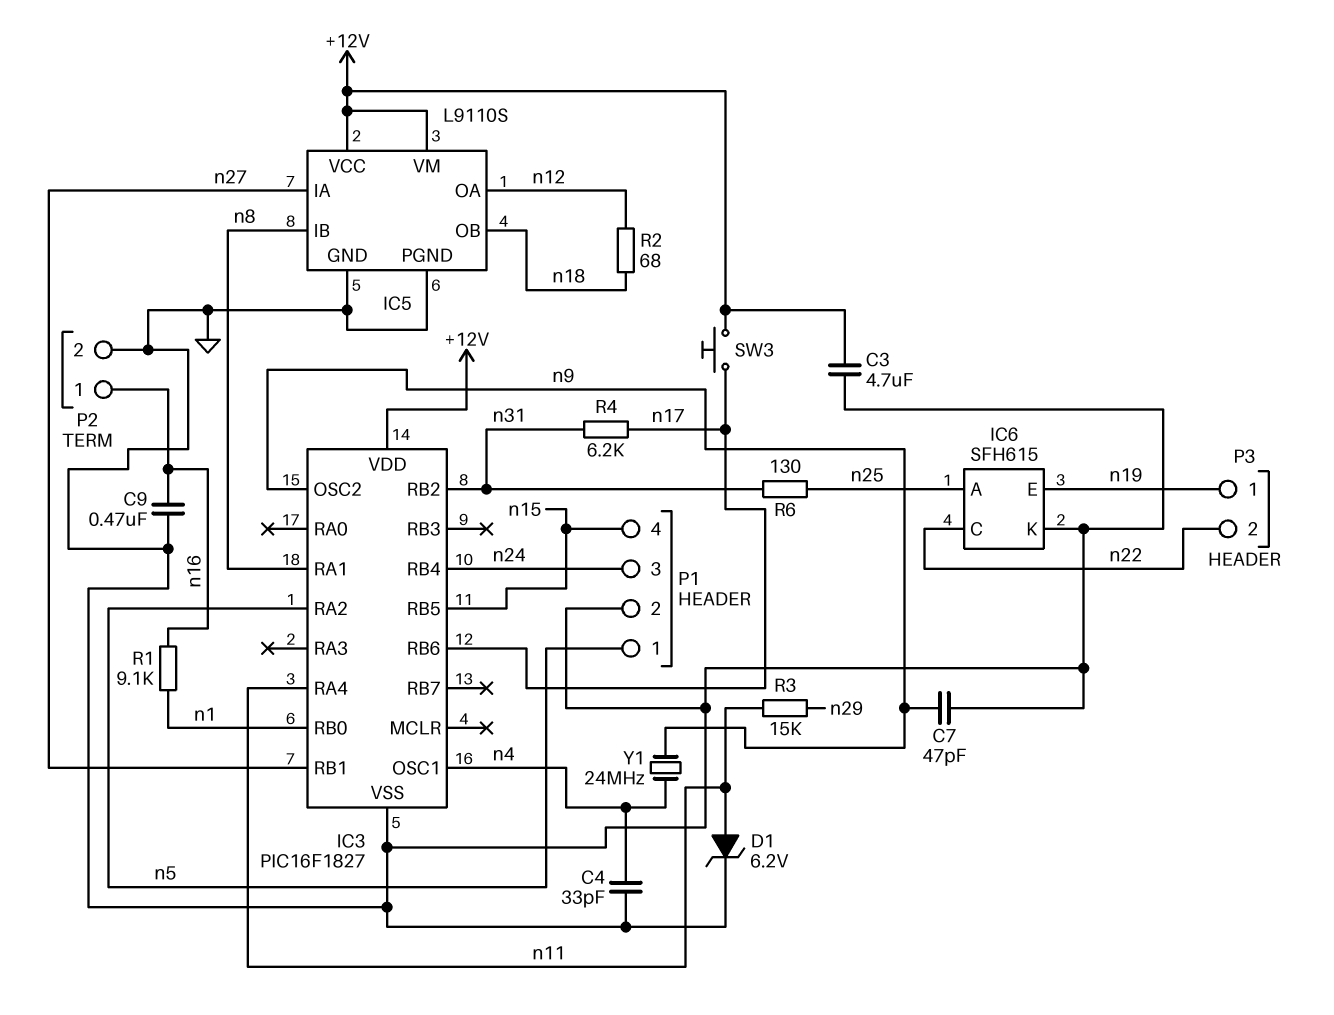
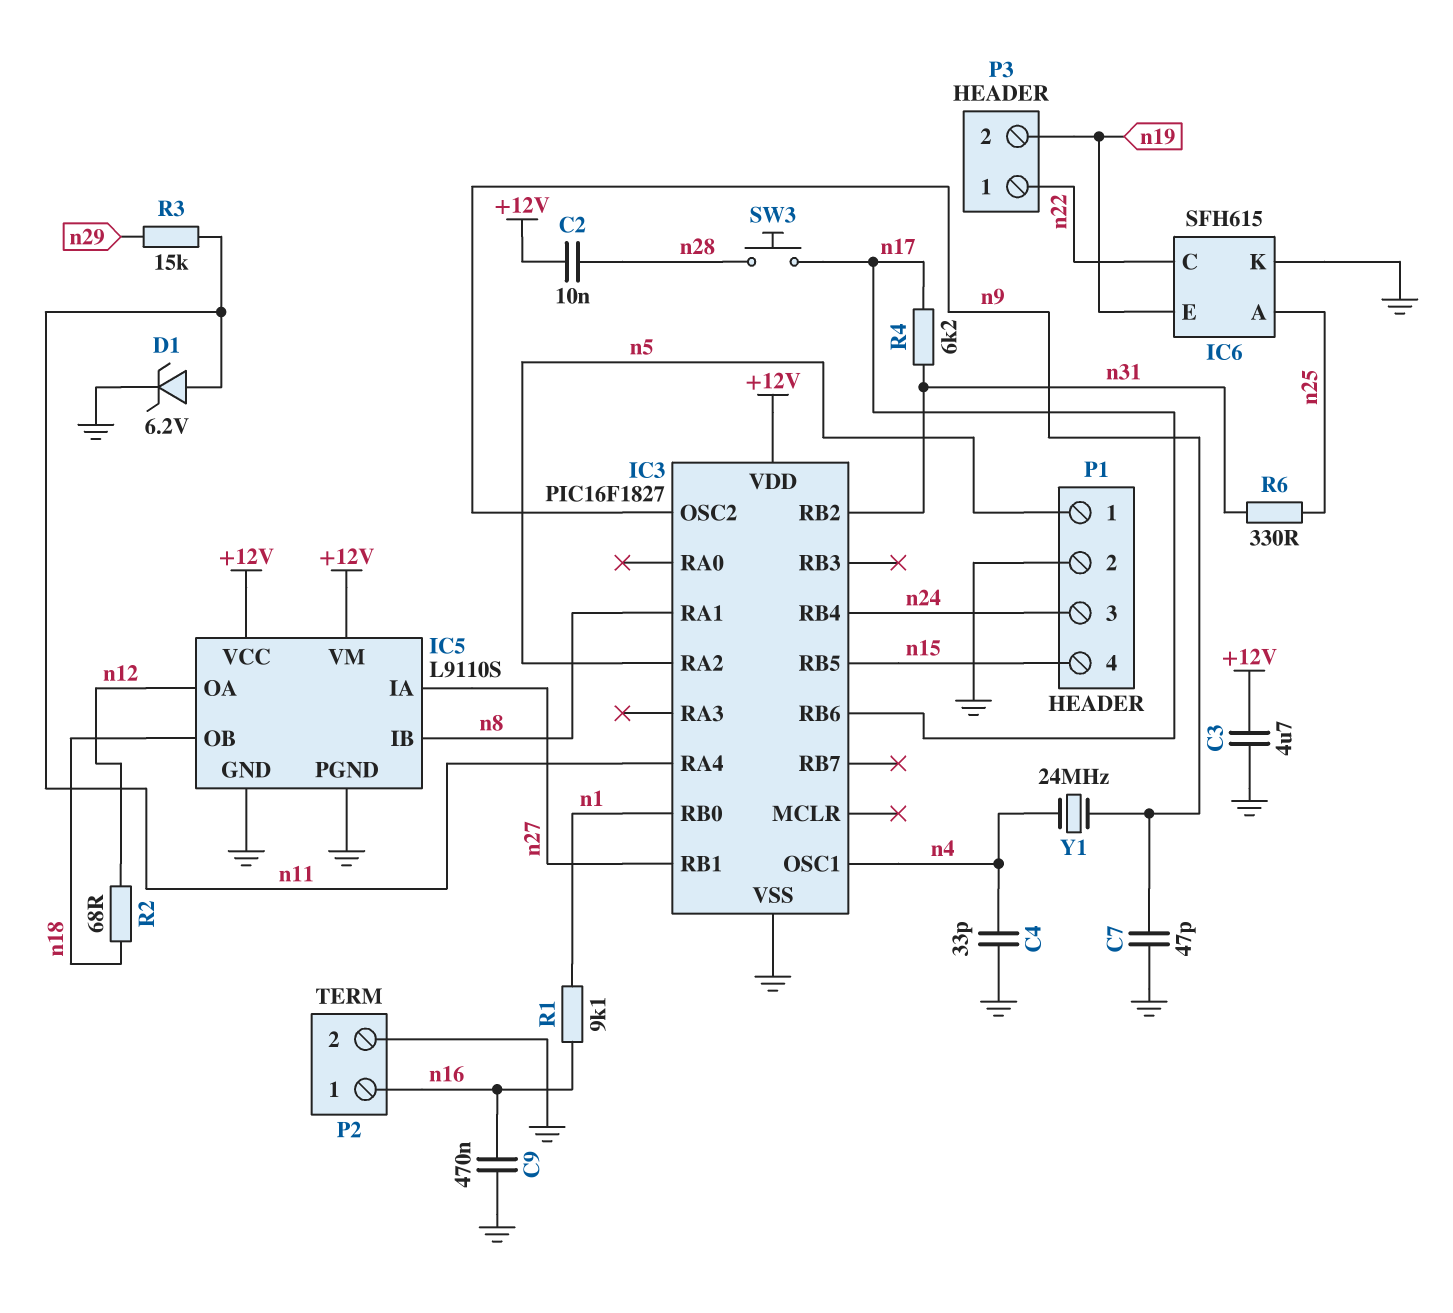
C2: none -> 10nF (+12V, n28)
P3 pin 1: n19 -> n22
P3 pin 2: n22 -> n19
R6: 130 (n25, n31) -> 330 (n25, n31)
SW3: button (+12V, n17) -> button (n17, n28)

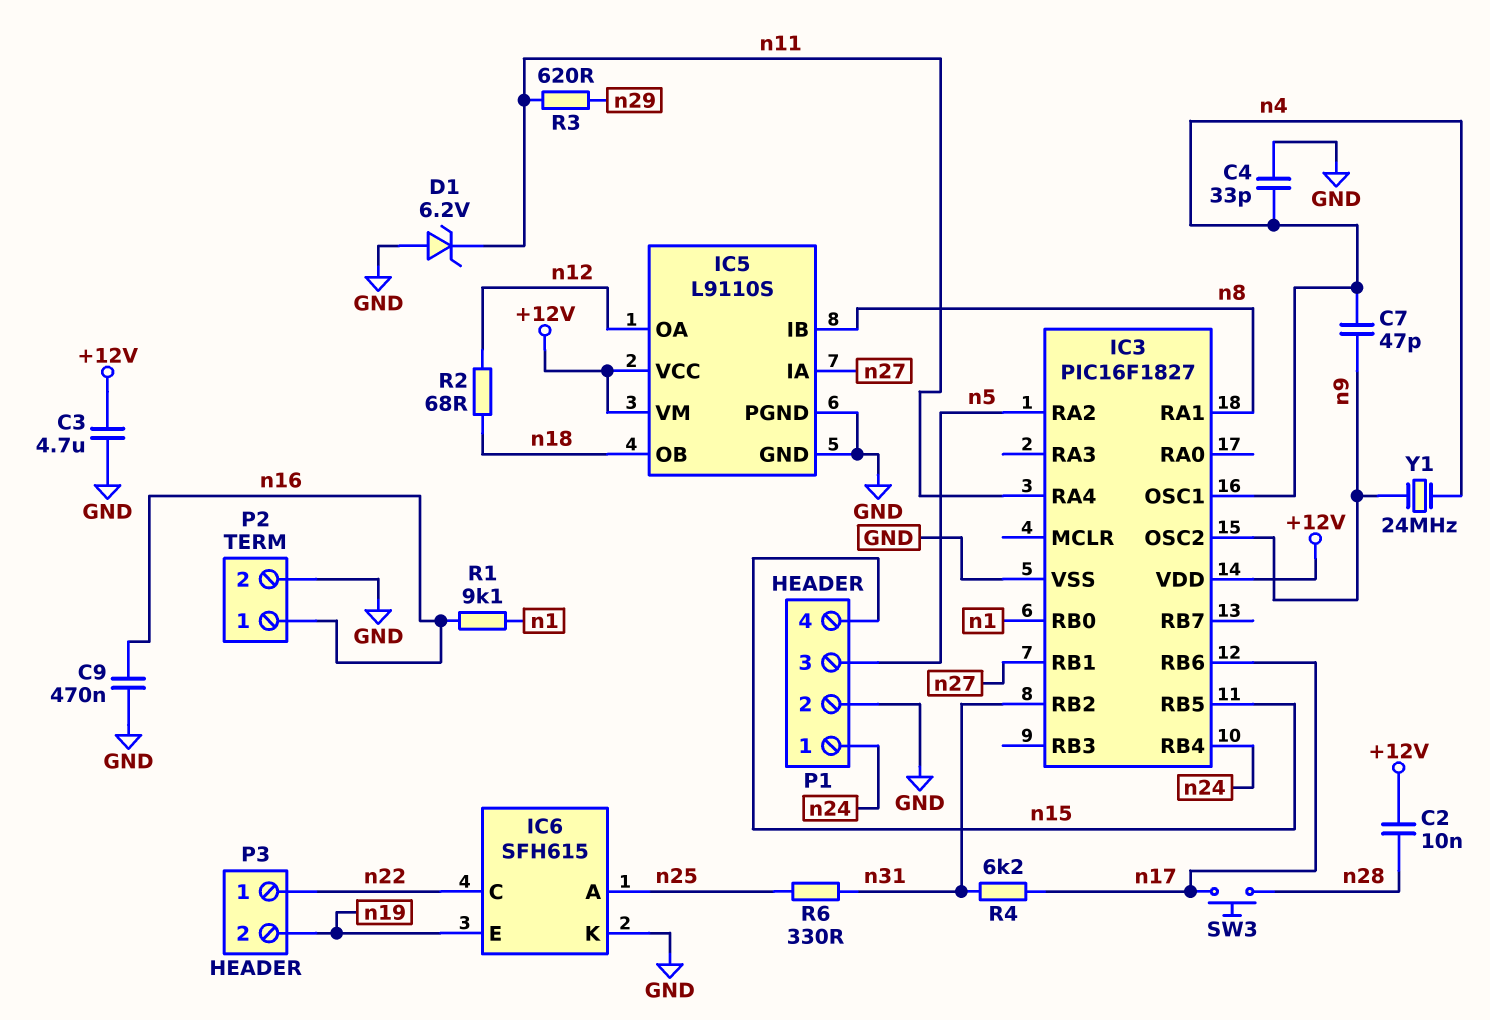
C7: 47pF (GND, n9) -> 47pF (n4, n9)
D1: zener 6.2V (A n11, K GND) -> zener 6.2V (A GND, K n11)
P1 pin 1: n5 -> n24
P1 pin 3: n24 -> n5
R3: 15k (n11, n29) -> 620 (n11, n29)

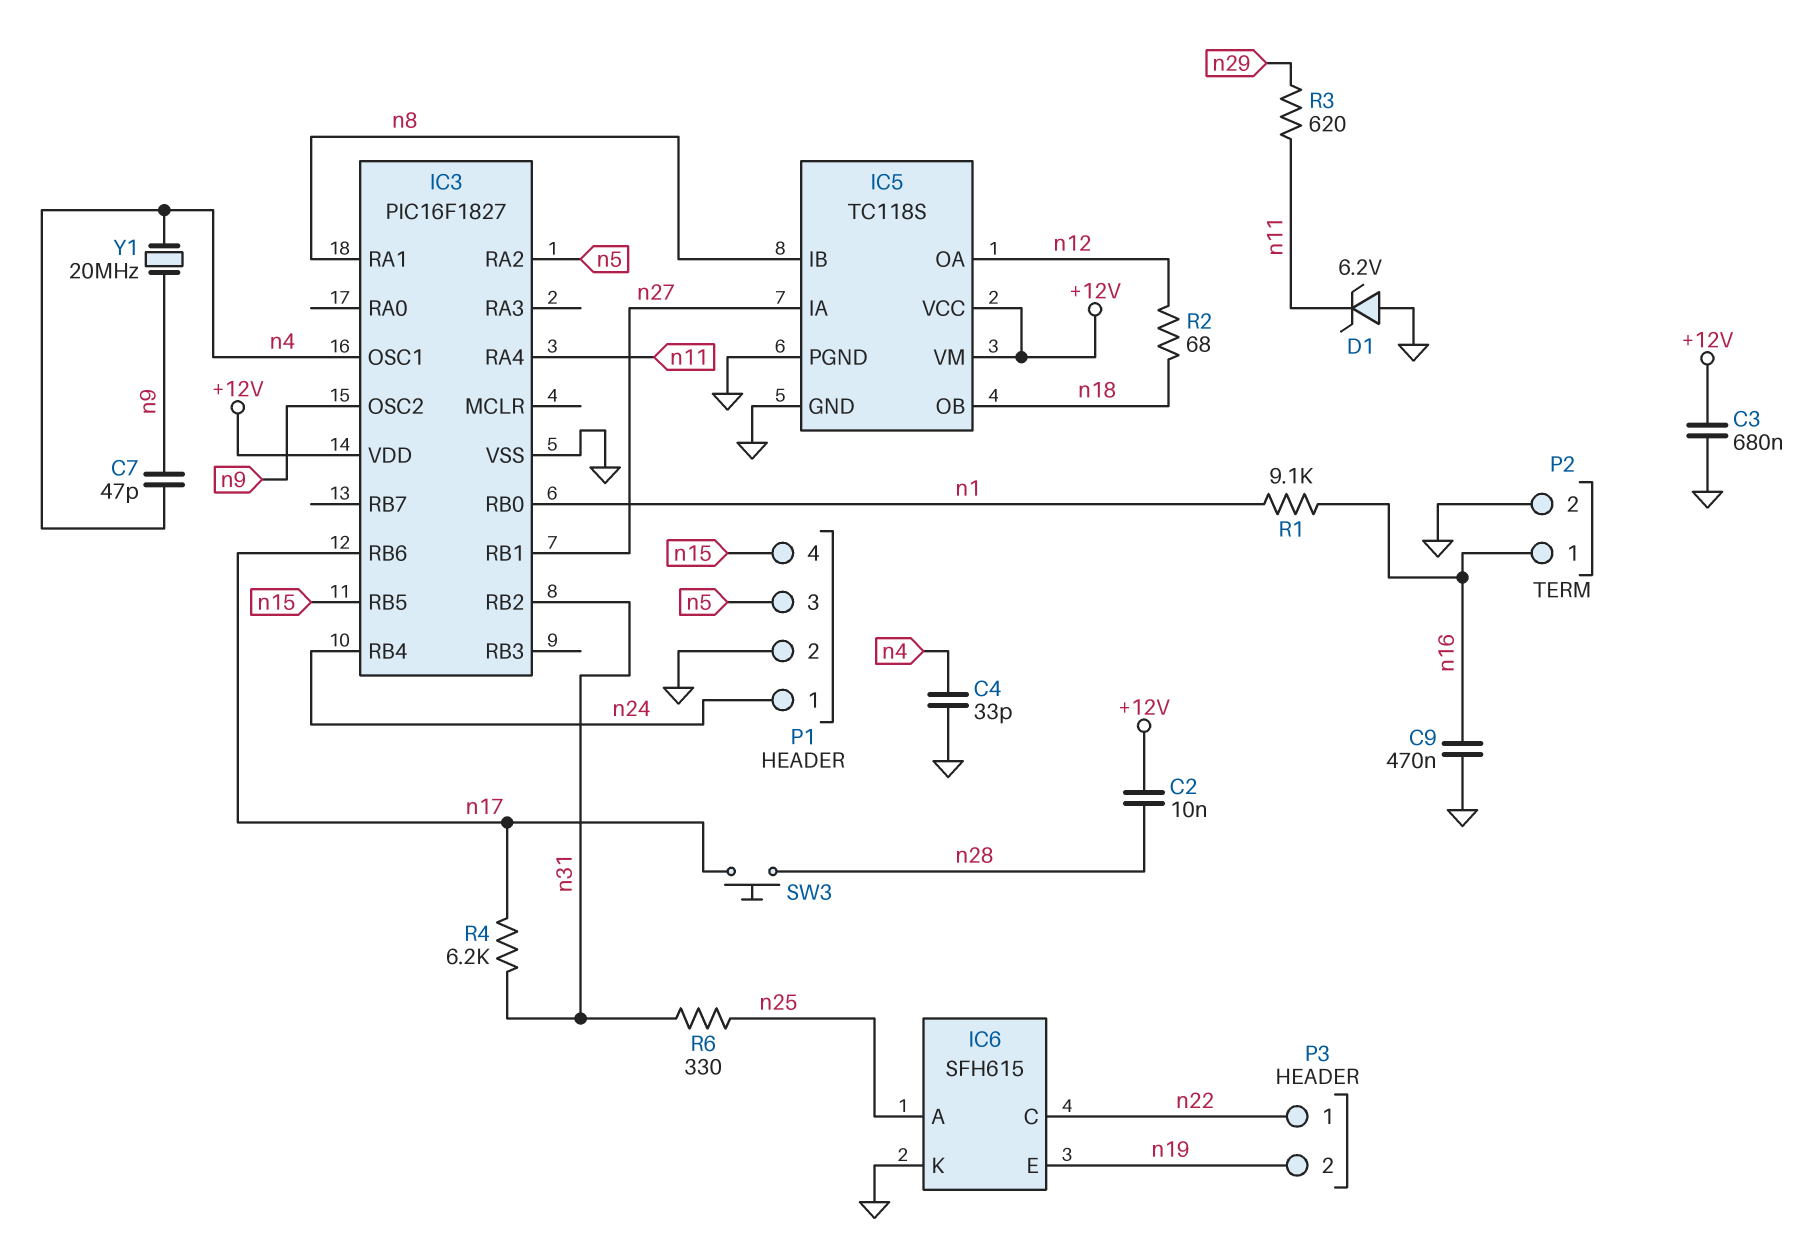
C3: 4.7uF (+12V, GND) -> 680nF (+12V, GND)
IC5: L9110S -> TC118S
Y1: 24MHz (n4, n9) -> 20MHz (n4, n9)

